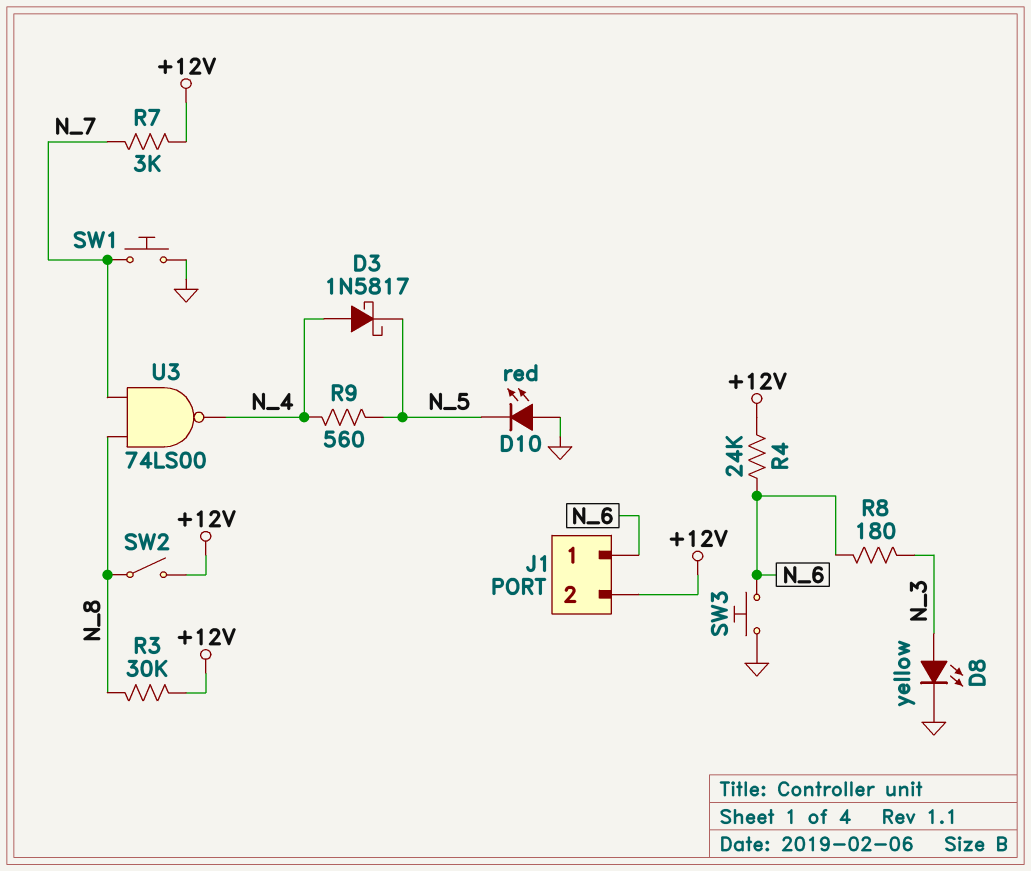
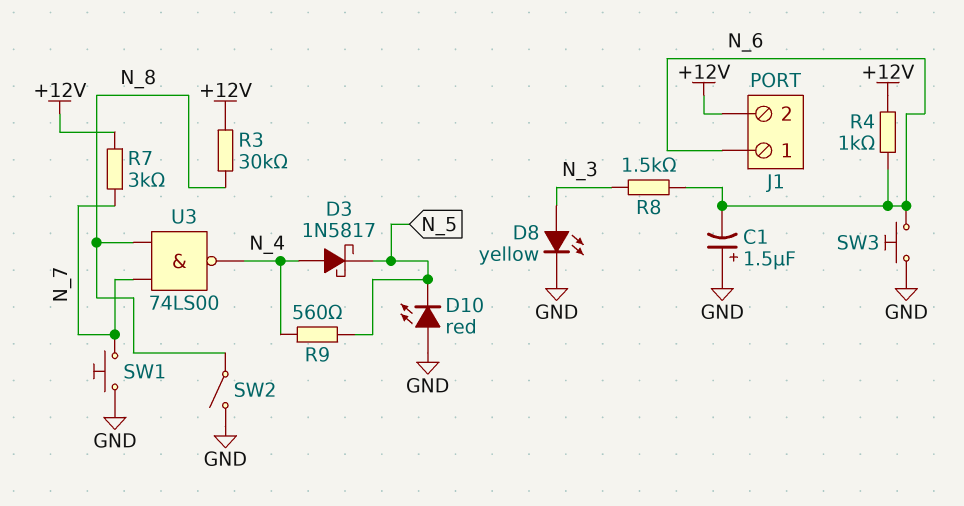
C1: none -> 1.5uF (plus GND, minus N_6)
R4: 24k (+12V, N_6) -> 1k (+12V, N_6)
R8: 180 (N_3, N_6) -> 1.5k (N_3, N_6)
SW2: switch (+12V, N_8) -> switch (GND, N_8)

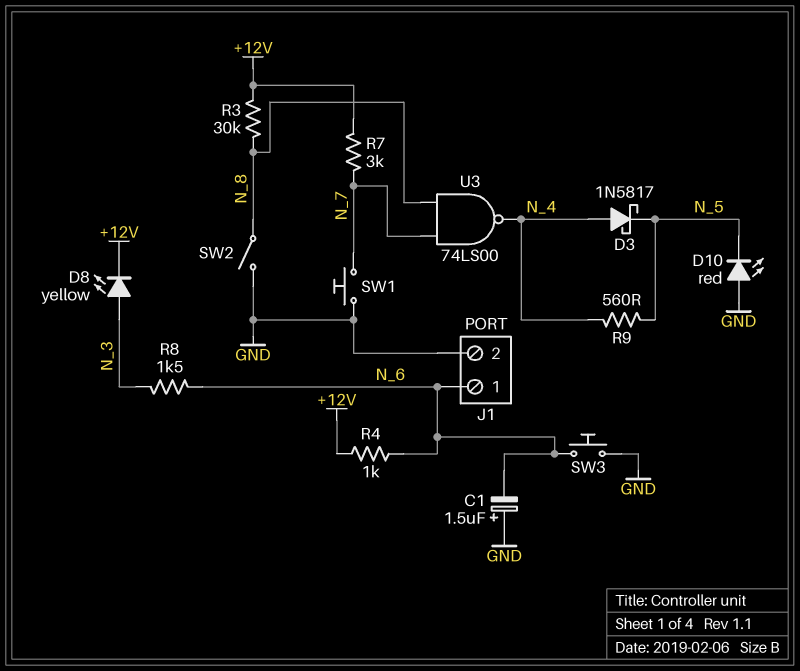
D8: LED yellow (A N_3, K GND) -> LED yellow (A N_3, K +12V)
J1 pin 2: +12V -> GND

